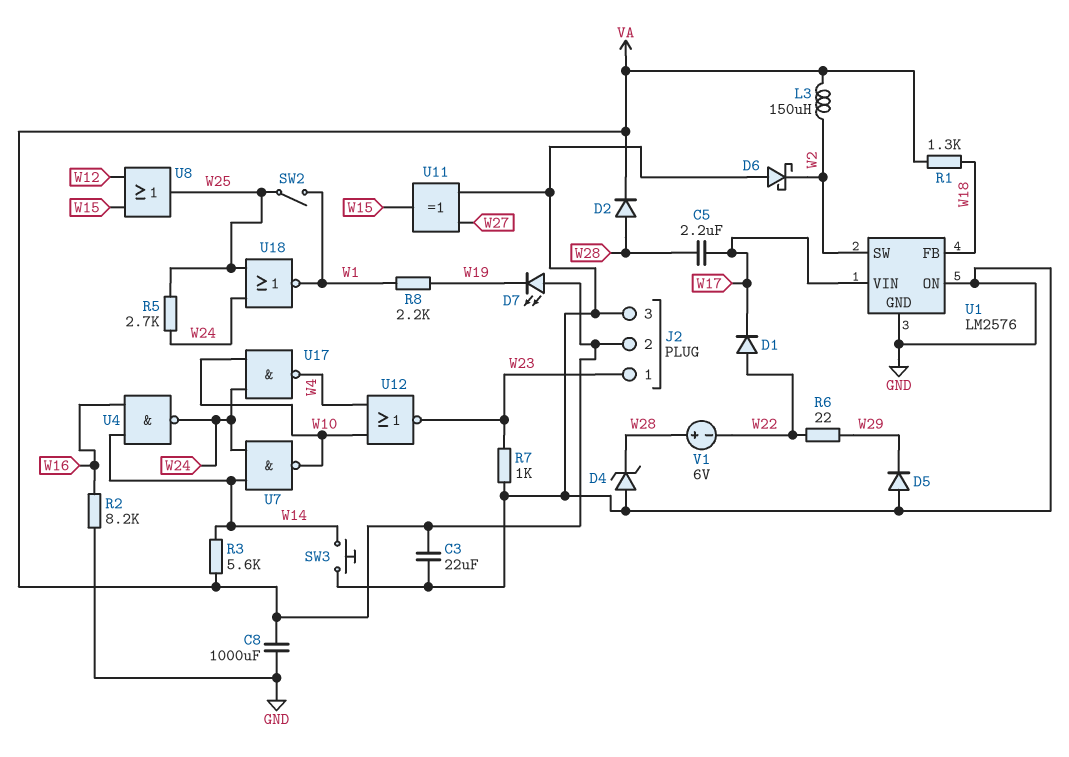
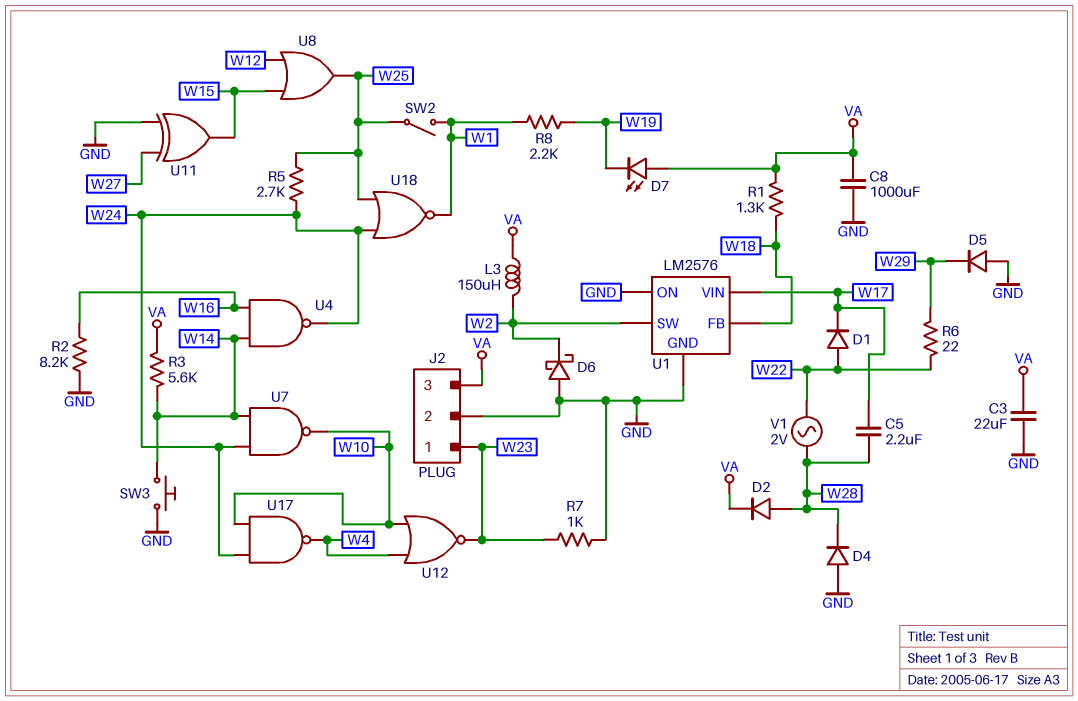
D4: zener (A GND, K W28) -> diode (A GND, K W28)
J2 pin 2: VA -> GND
J2 pin 3: GND -> VA
V1: 6V (plus W28, minus W22) -> AC 2V (W22, W28)

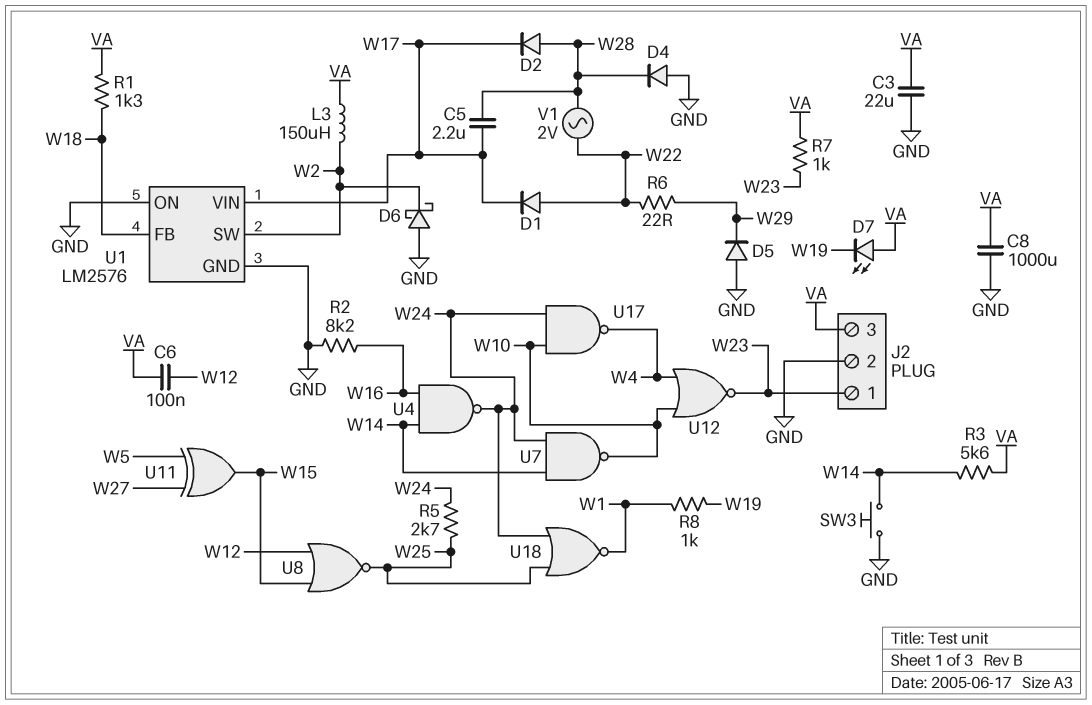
C6: none -> 100nF (VA, W12)
D2: diode (A W28, K VA) -> diode (A W28, K W17)
R7: 1k (GND, W23) -> 1k (VA, W23)
R8: 2.2k (W1, W19) -> 1k (W1, W19)
SW2: switch (W1, W25) -> none
U8: OR (in W12, in W15, out W25) -> NOR (in W12, in W15, out W25)
U11: XOR (in GND, in W27, out W15) -> XOR (in W5, in W27, out W15)

